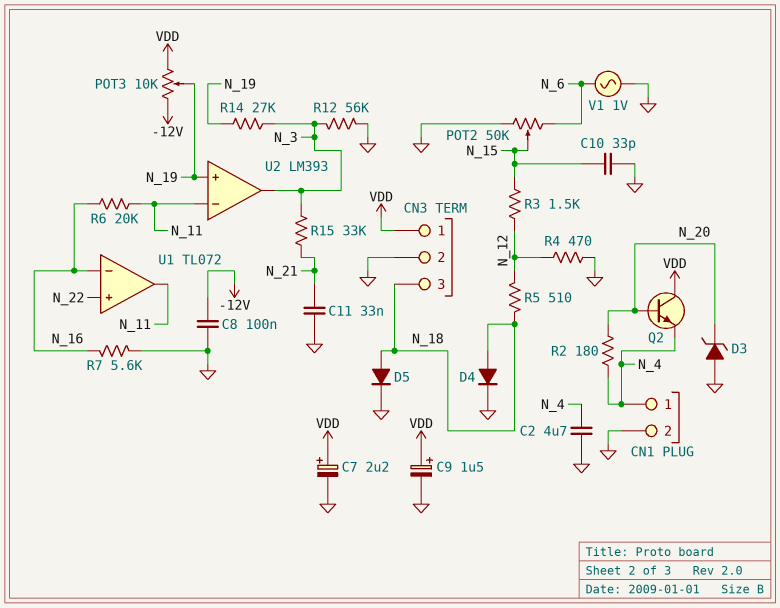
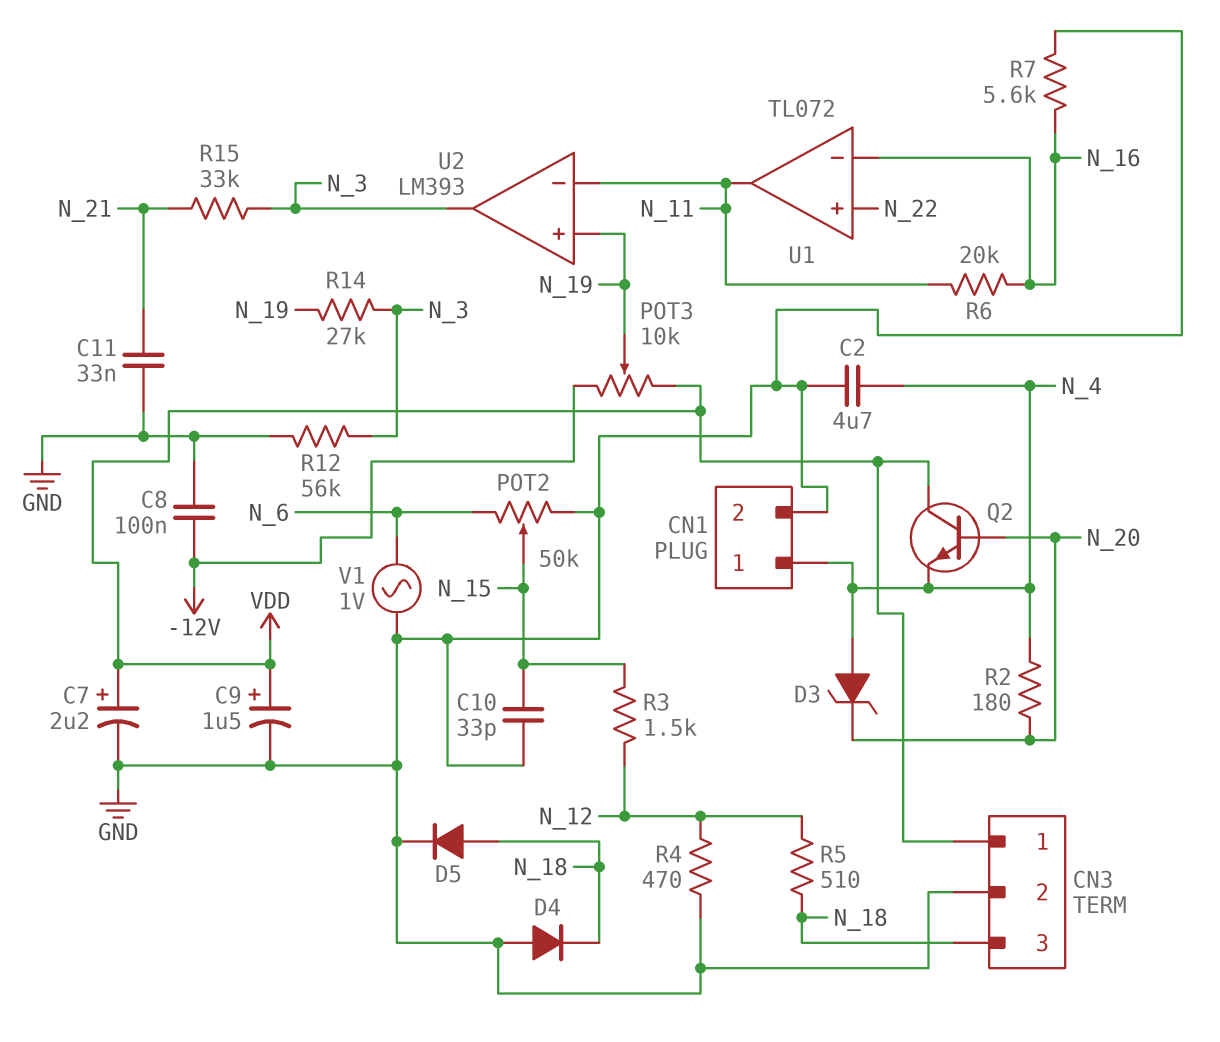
D3: zener (A GND, K N_20) -> zener (A N_4, K N_20)
D4: diode (A N_18, K GND) -> diode (A GND, K N_18)

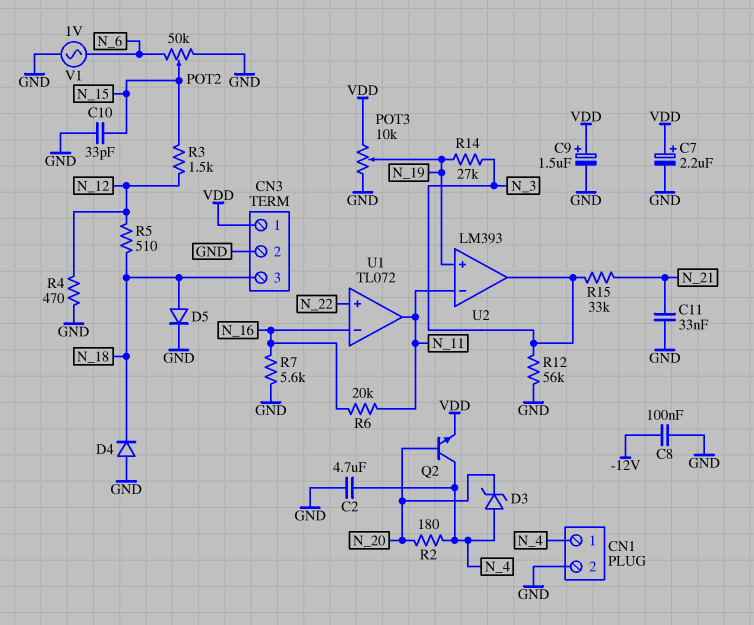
POT3: 10k (-12V, VDD, wiper N_19) -> 10k (GND, VDD, wiper N_19)
Q2: NPN (B N_20, C VDD, E N_4) -> NPN (B N_20, C N_4, E VDD)

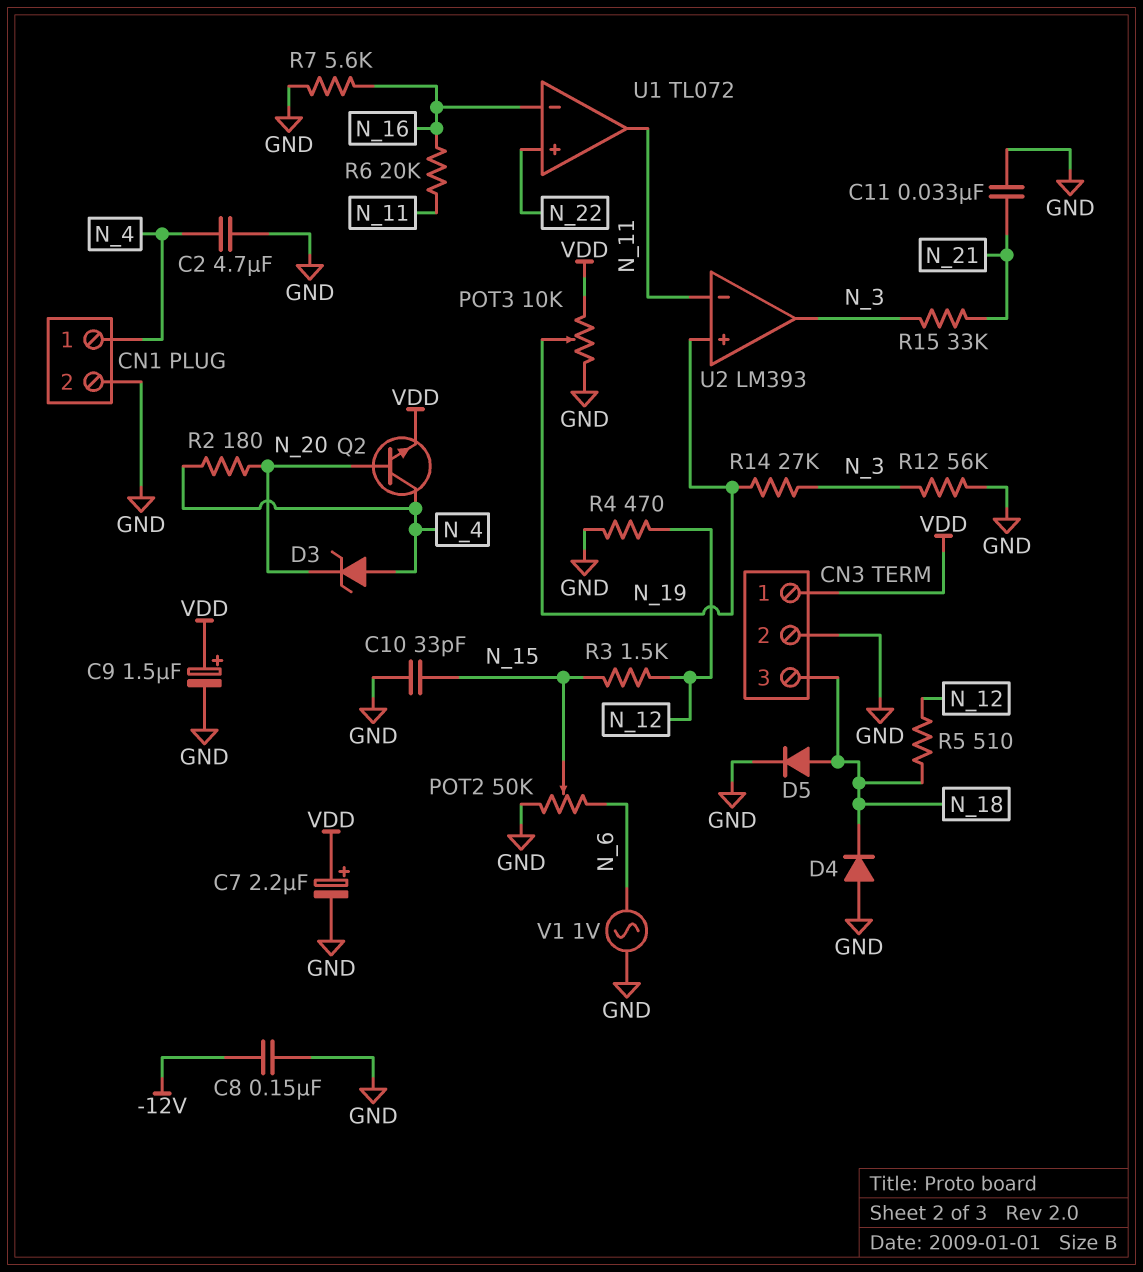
C8: 100nF (-12V, GND) -> 150nF (-12V, GND)

